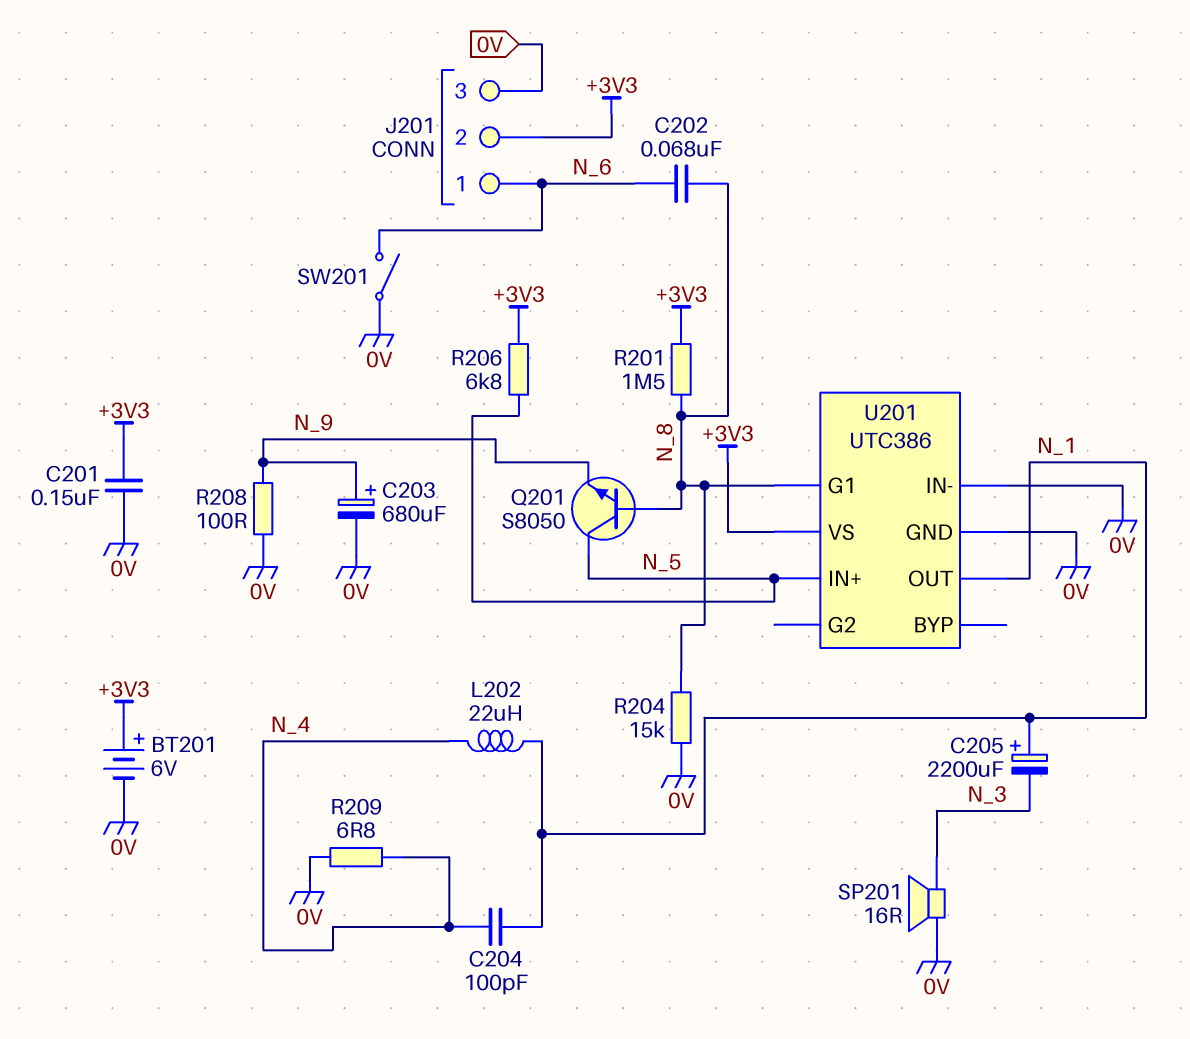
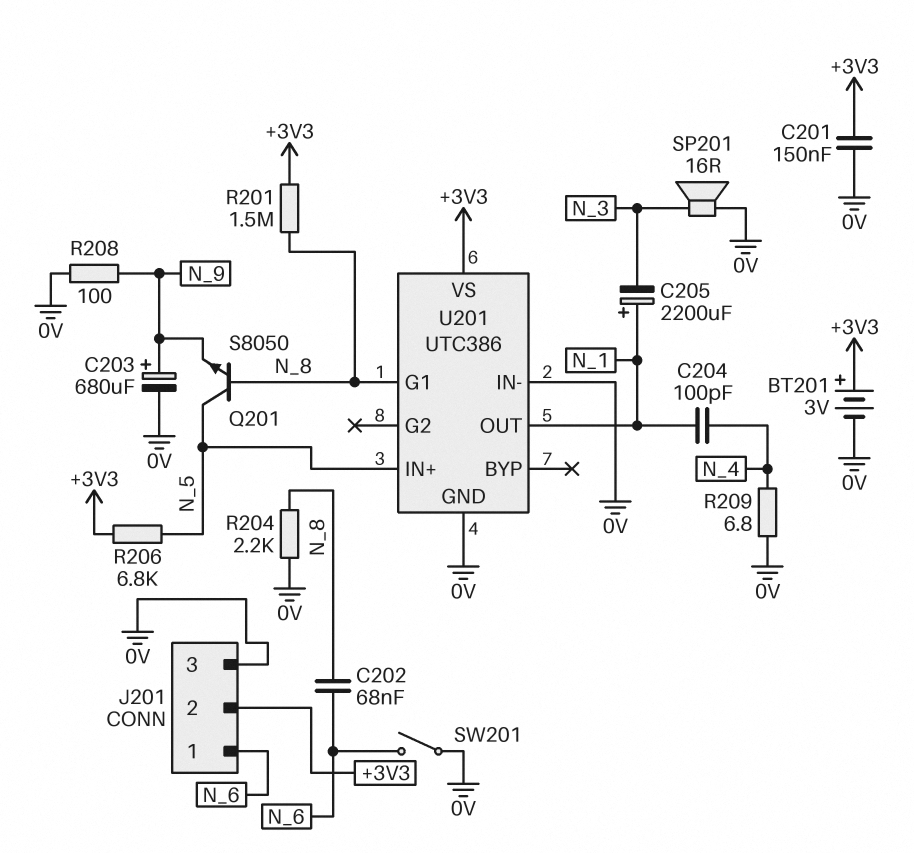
BT201: 6V (plus +3V3, minus 0V) -> 3V (plus +3V3, minus 0V)
L202: 22uH (N_1, N_4) -> none
R204: 15k (0V, N_8) -> 2.2k (0V, N_8)

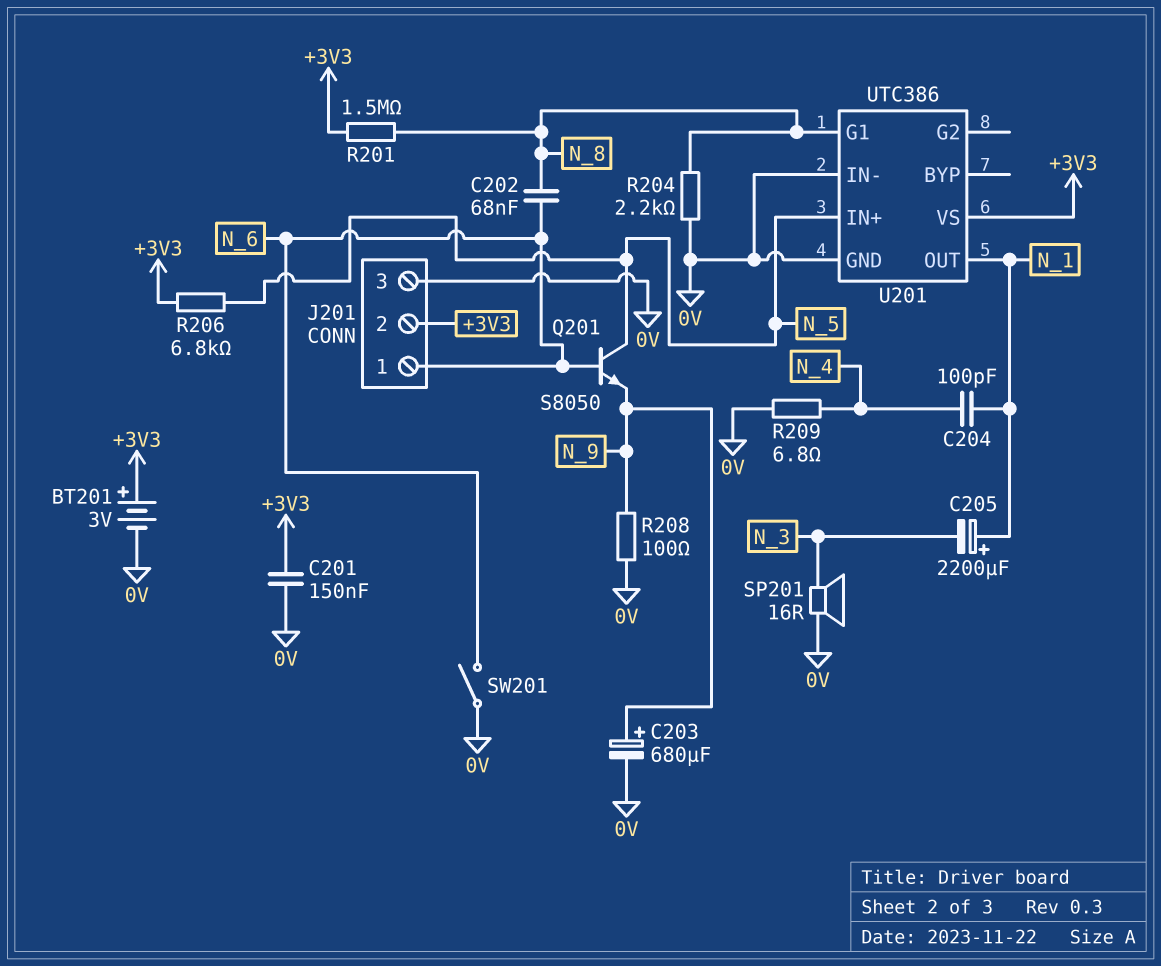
Q201: NPN S8050 (B N_8, C N_5, E N_9) -> NPN S8050 (B N_6, C N_5, E N_9)

